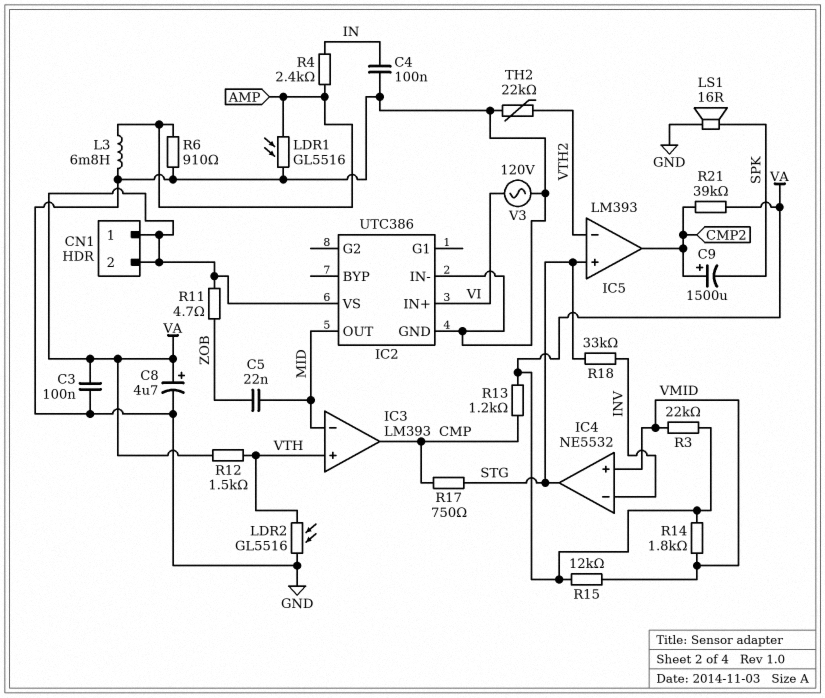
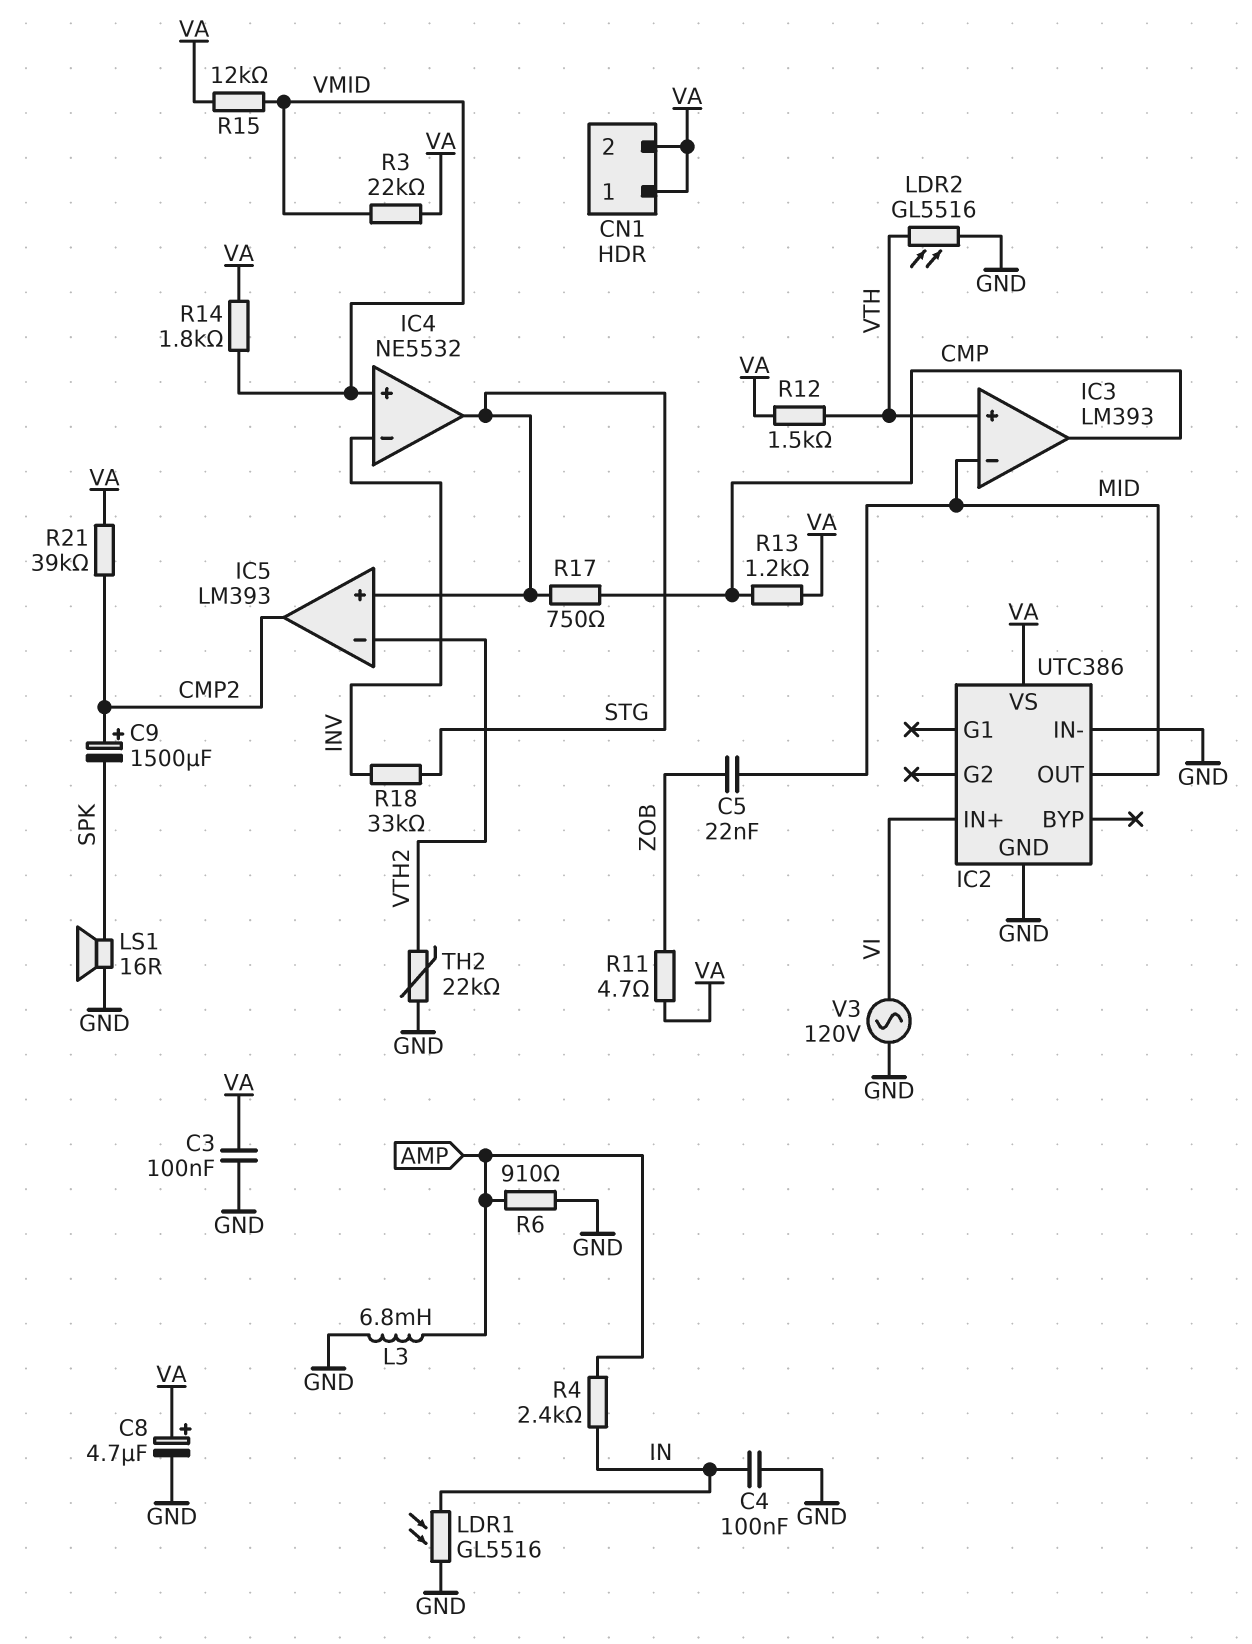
LDR1: GL5516 (AMP, GND) -> GL5516 (GND, IN)

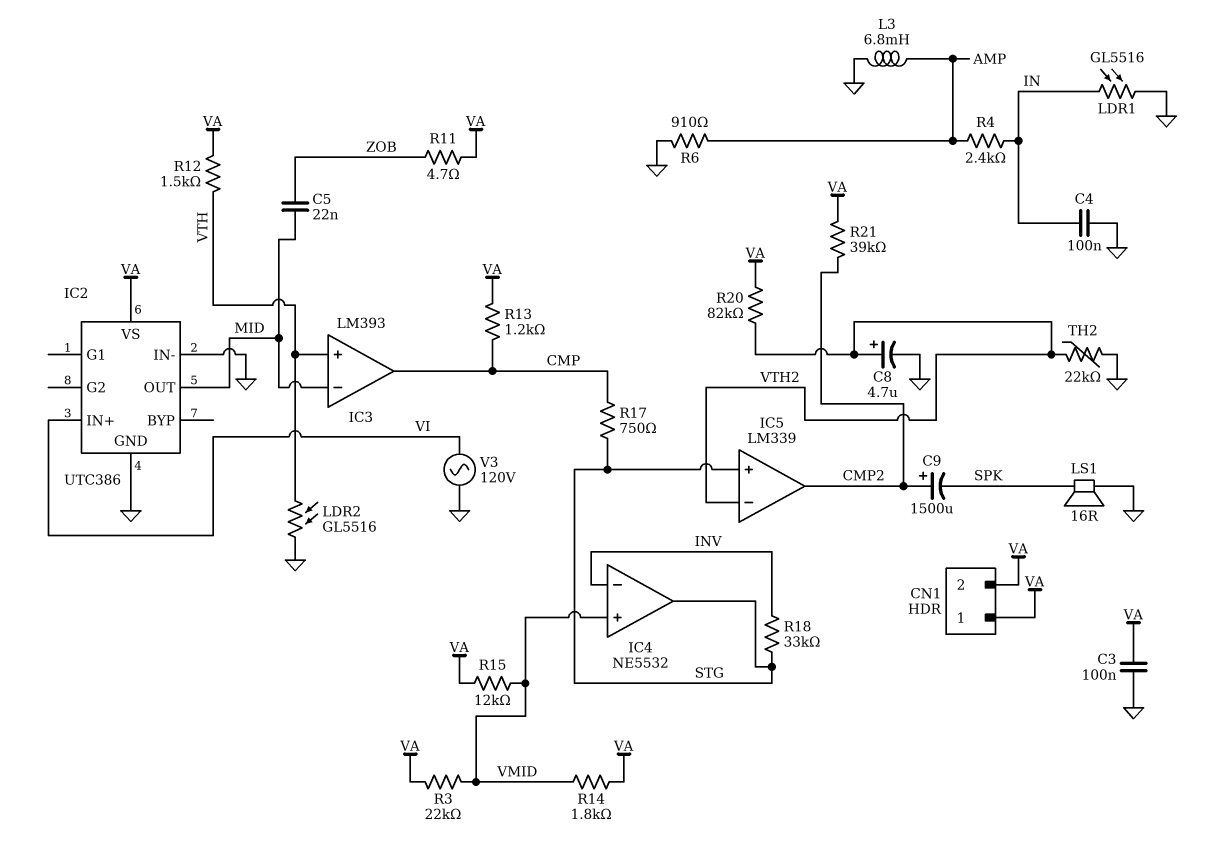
C8: 4.7uF (plus VA, minus GND) -> 4.7uF (plus VTH2, minus GND)
IC5: LM393 -> LM339
R20: none -> 82k (VA, VTH2)

